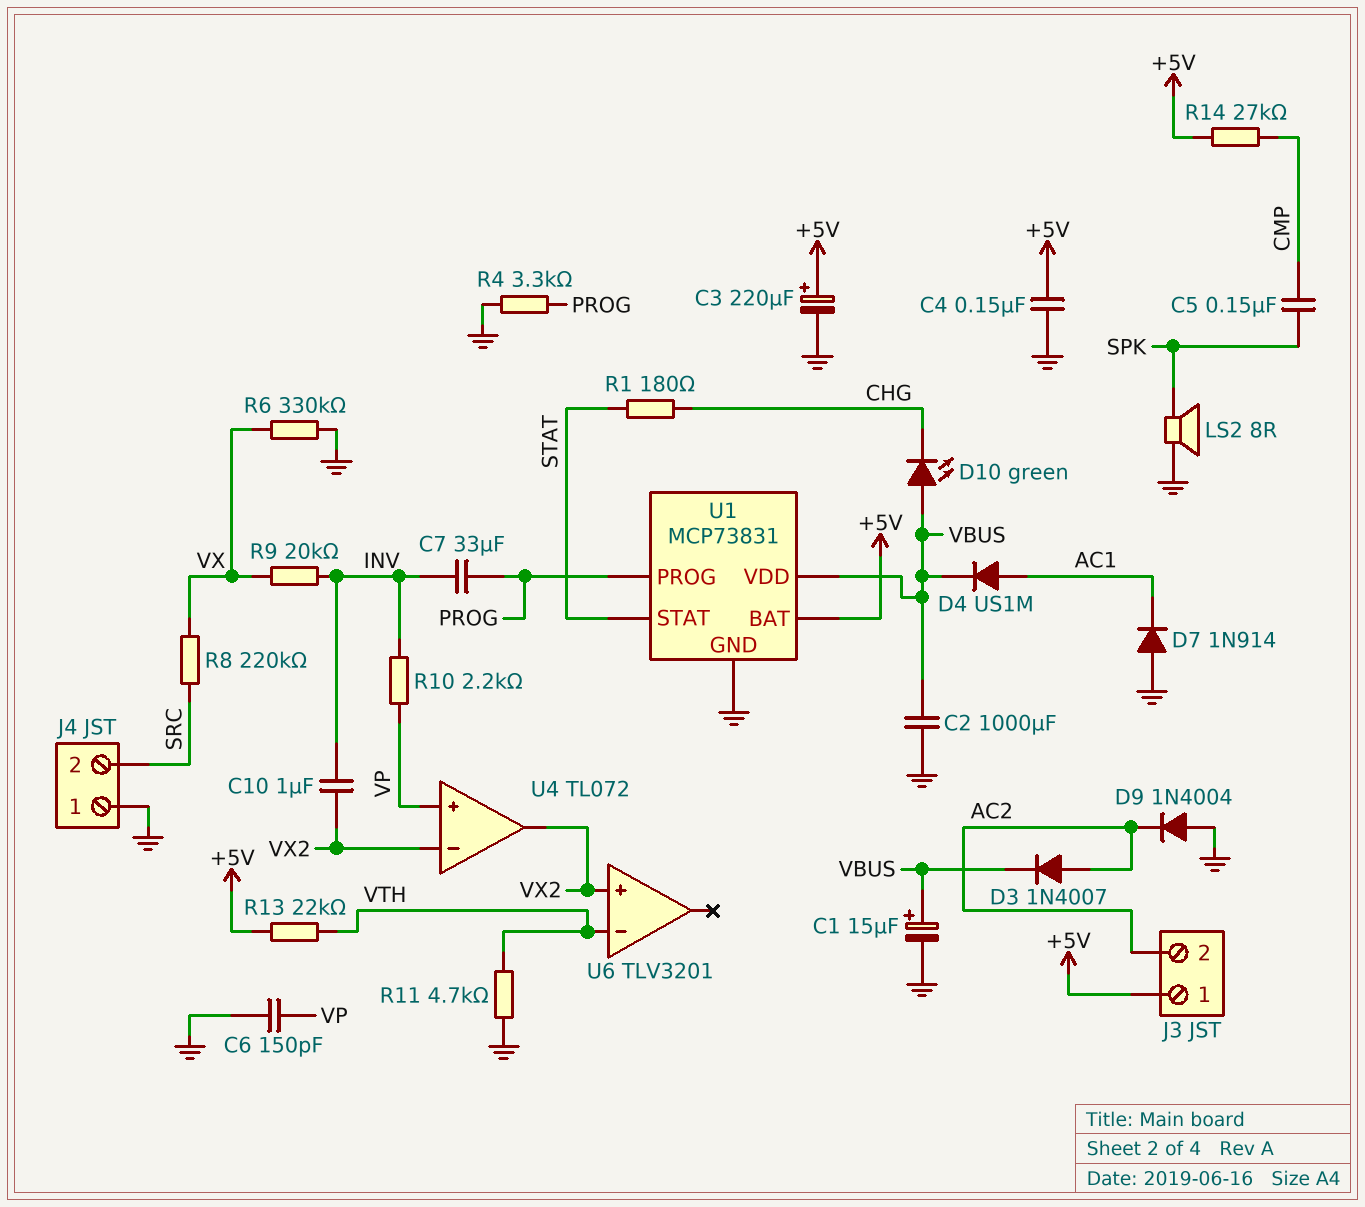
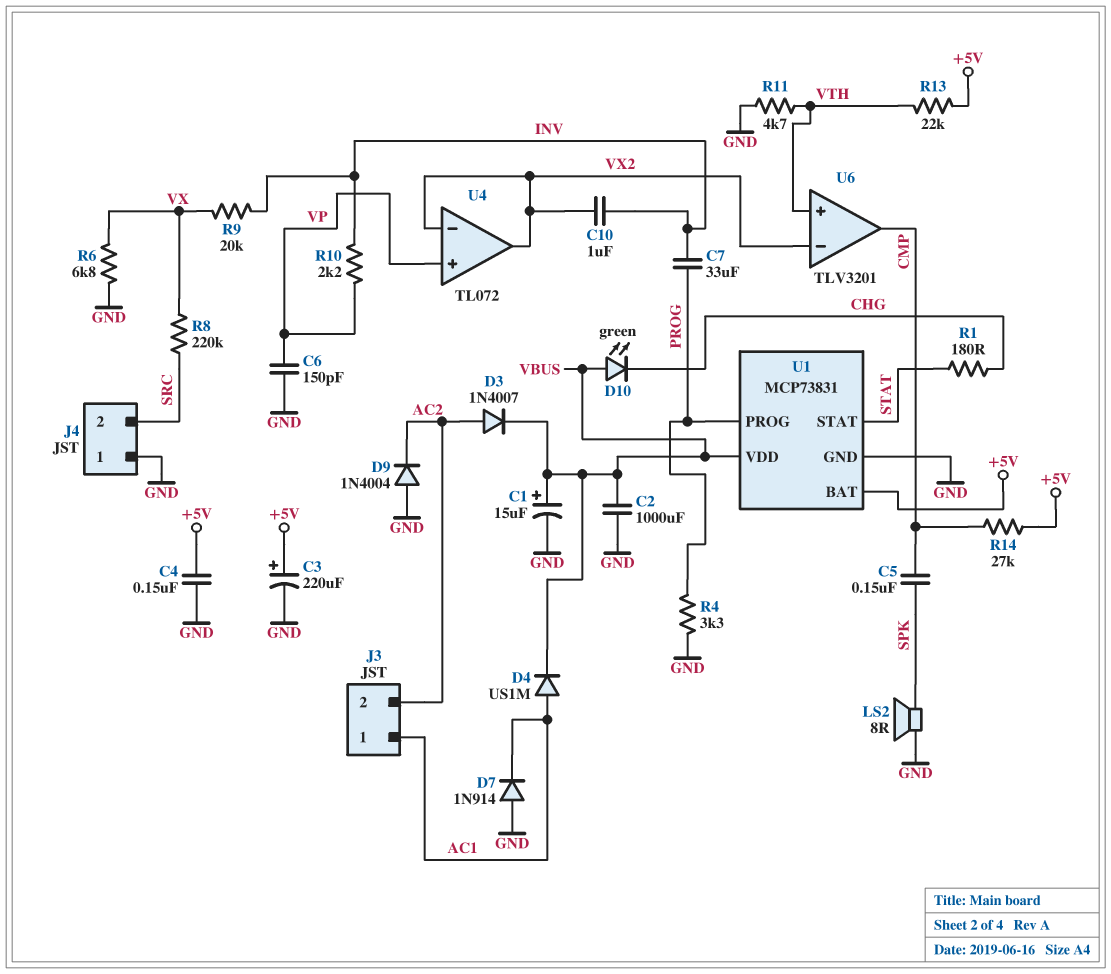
J3 pin 1: +5V -> AC1
R6: 330k (GND, VX) -> 6.8k (GND, VX)
U6 pin in+: VX2 -> VTH
U6 pin in-: VTH -> VX2
U6 pin out: none -> CMP

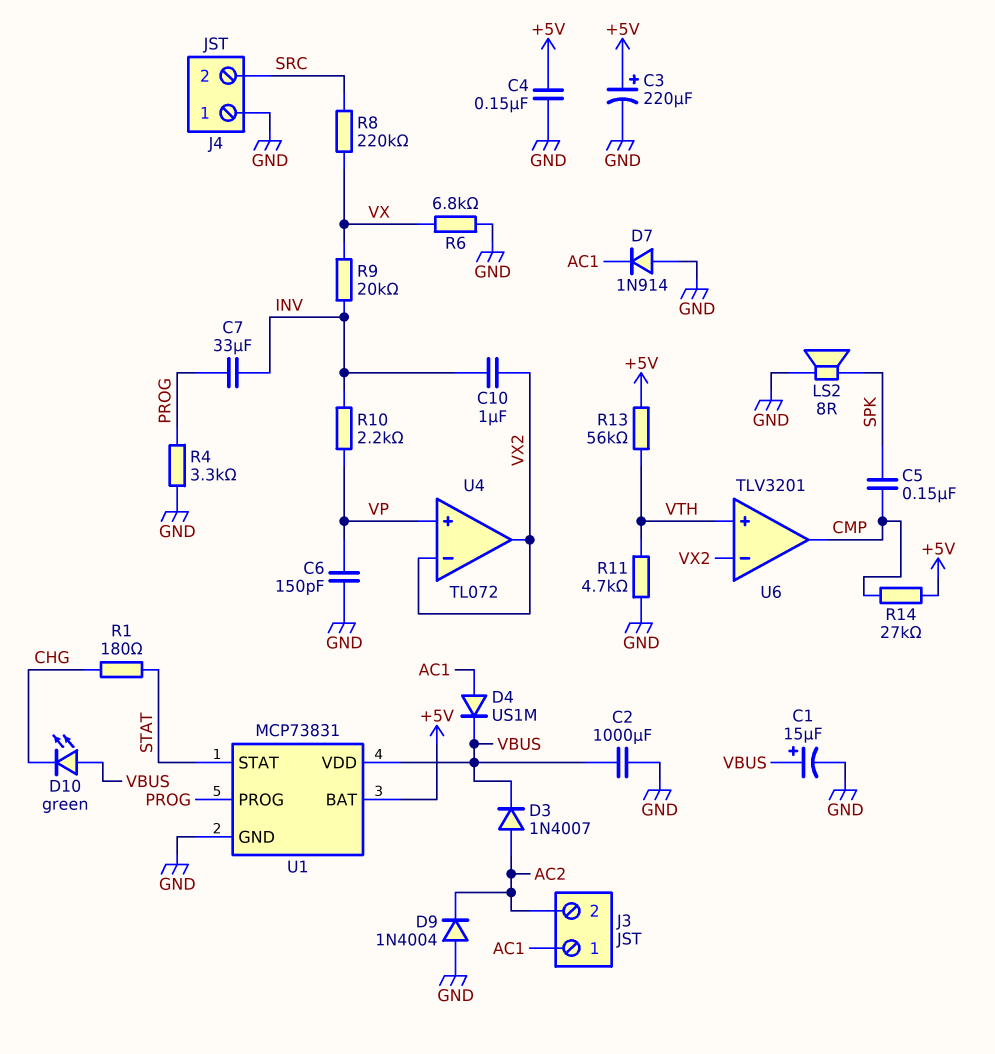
R13: 22k (+5V, VTH) -> 56k (+5V, VTH)

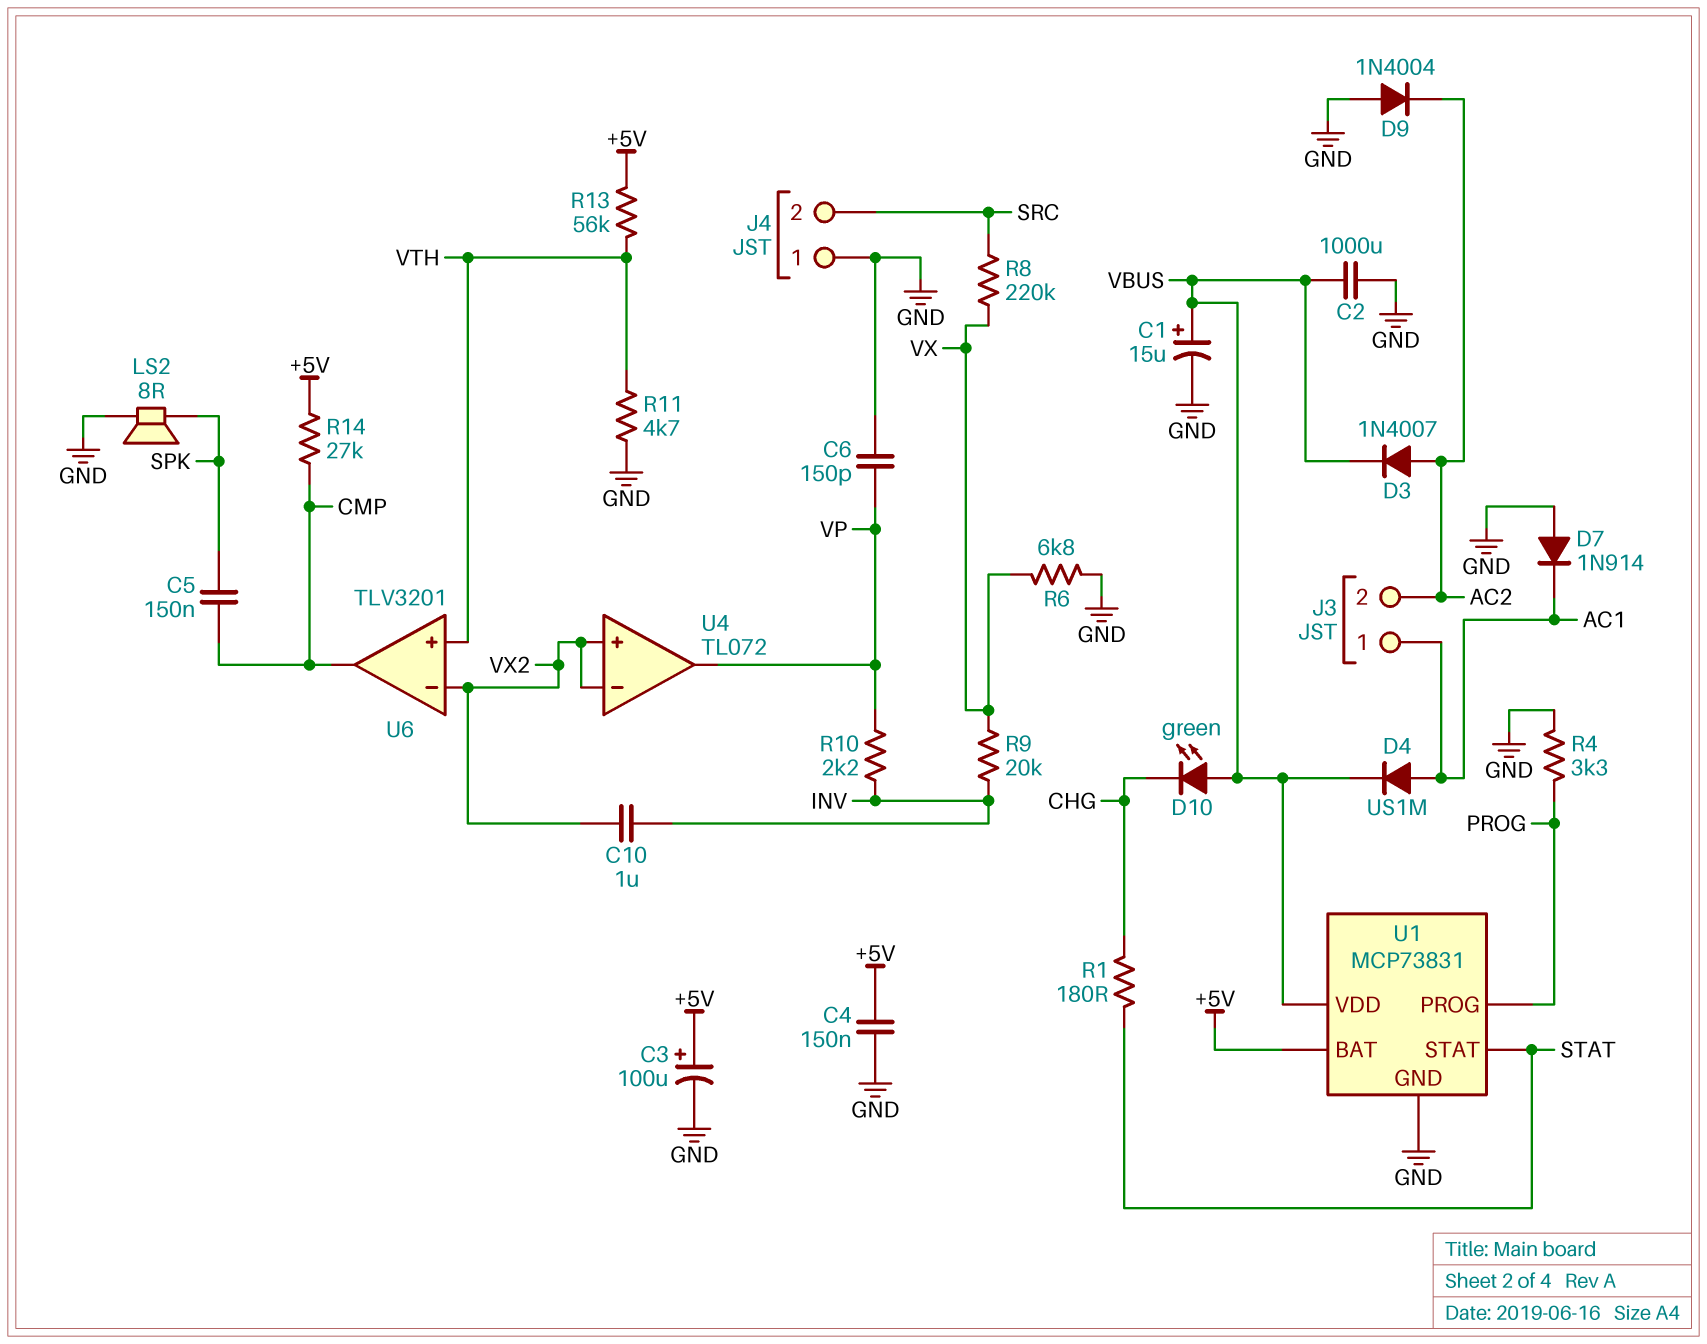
C3: 220uF (plus +5V, minus GND) -> 100uF (plus +5V, minus GND)
C7: 33uF (INV, PROG) -> none
U4 pin in+: VP -> VX2
U4 pin out: VX2 -> VP

